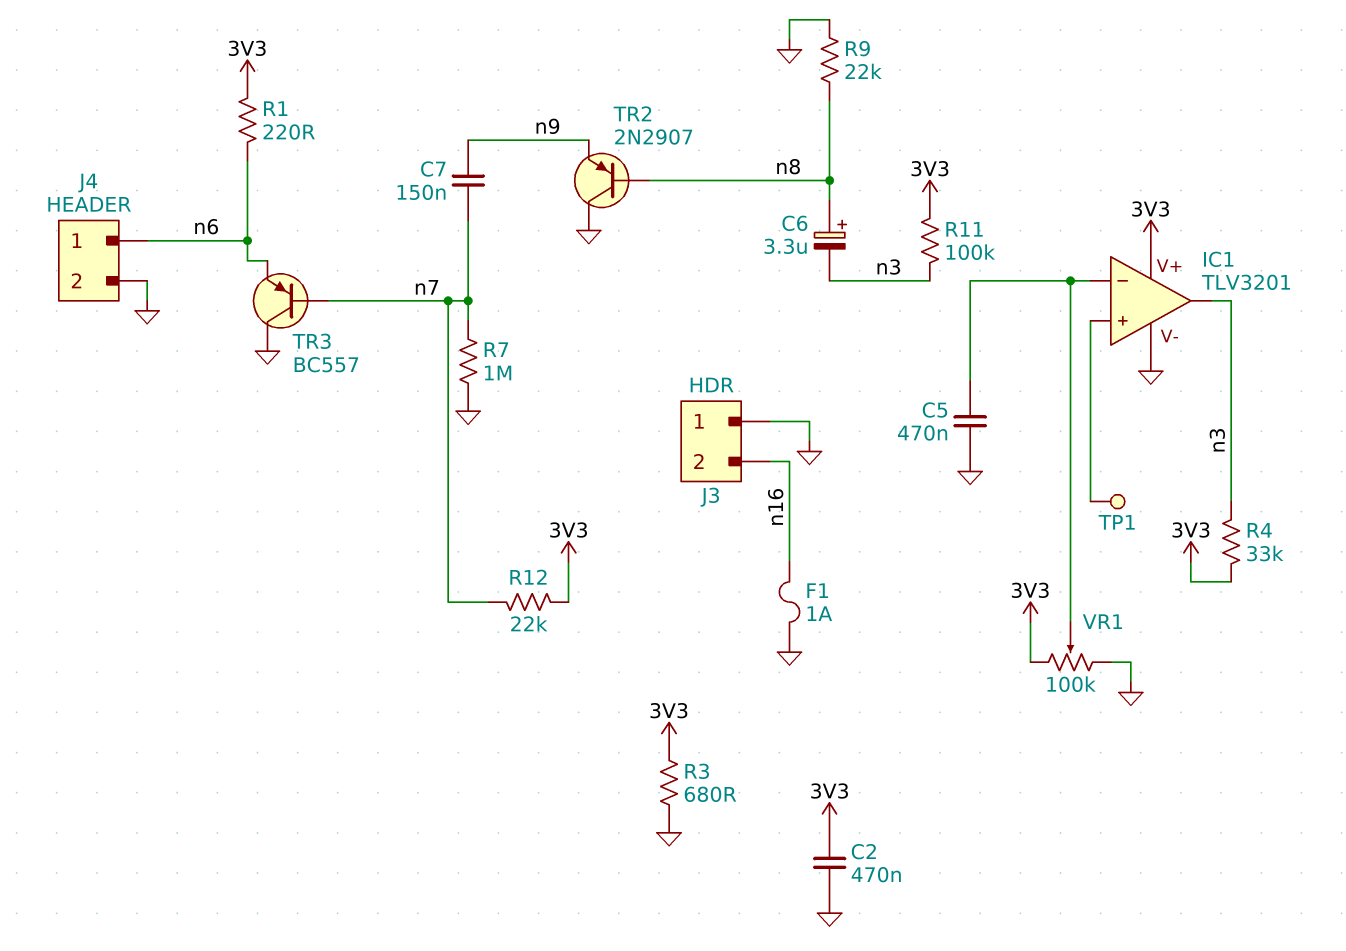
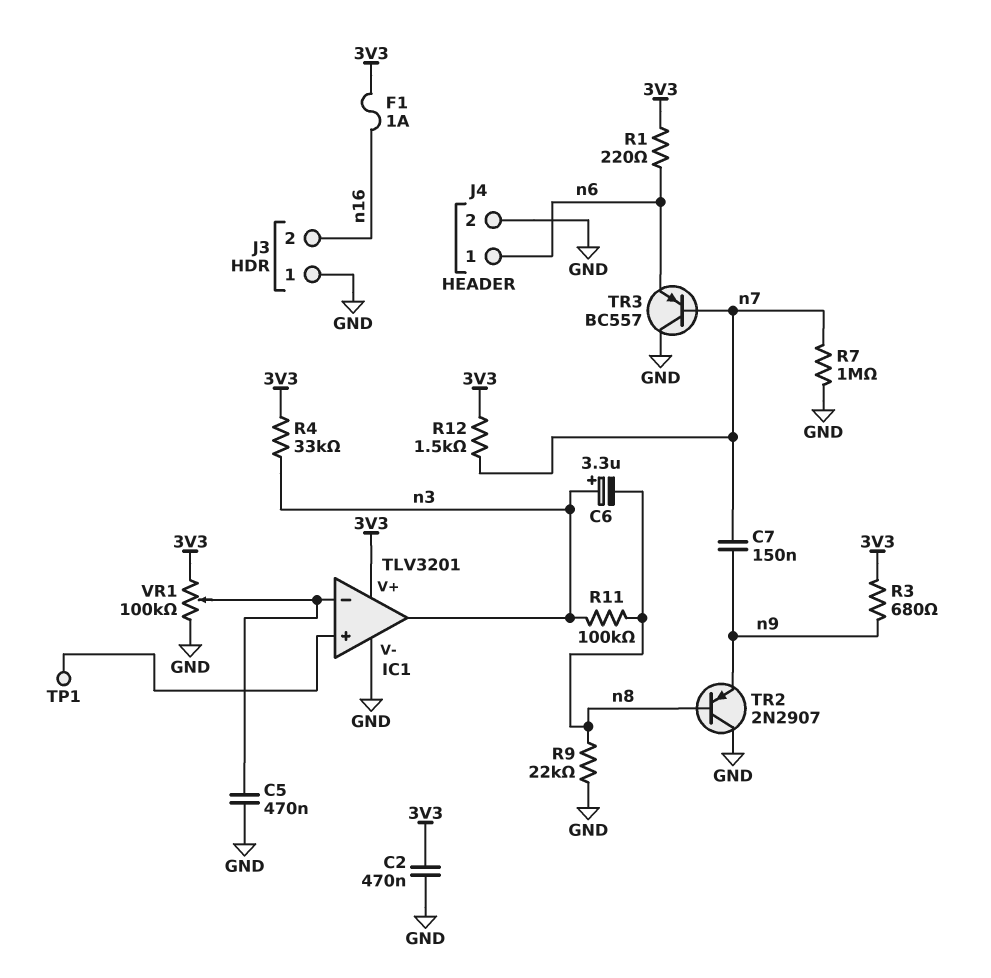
C6: 3.3uF (plus n8, minus n3) -> 3.3uF (plus n3, minus n8)
F1: 1A (GND, n16) -> 1A (3V3, n16)
R3: 680 (3V3, GND) -> 680 (3V3, n9)
R11: 100k (3V3, n3) -> 100k (n3, n8)
R12: 22k (3V3, n7) -> 1.5k (3V3, n7)

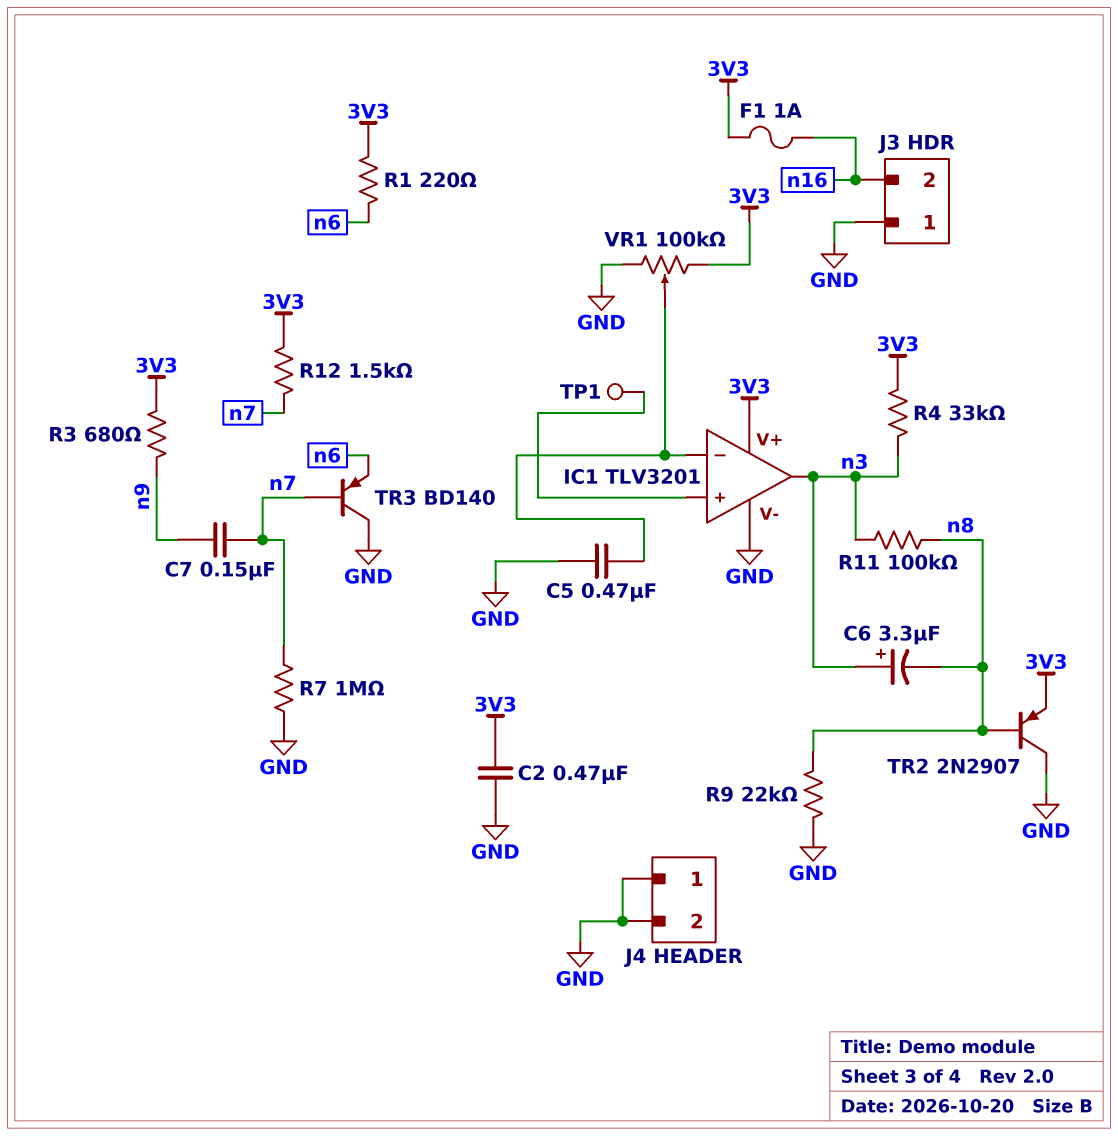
J4 pin 1: n6 -> GND
TR2: PNP 2N2907 (B n8, C GND, E n9) -> PNP 2N2907 (B n8, C GND, E 3V3)
TR3: PNP BC557 (B n7, C GND, E n6) -> PNP BD140 (B n7, C GND, E n6)

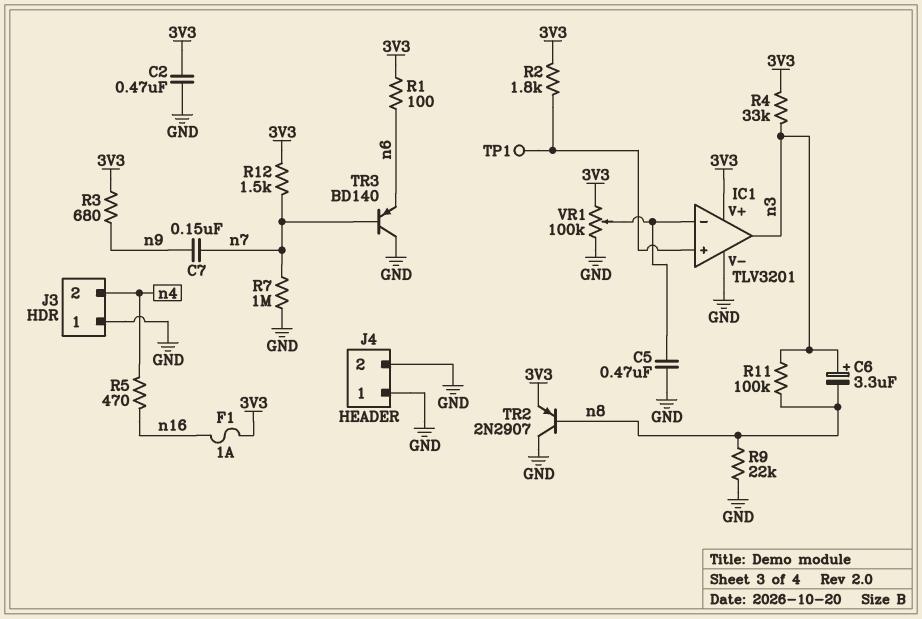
J3 pin 2: n16 -> n4
R1: 220 (3V3, n6) -> 100 (3V3, n6)
R2: none -> 1.8k (3V3, IC1/in+)
R5: none -> 470 (n4, n16)

